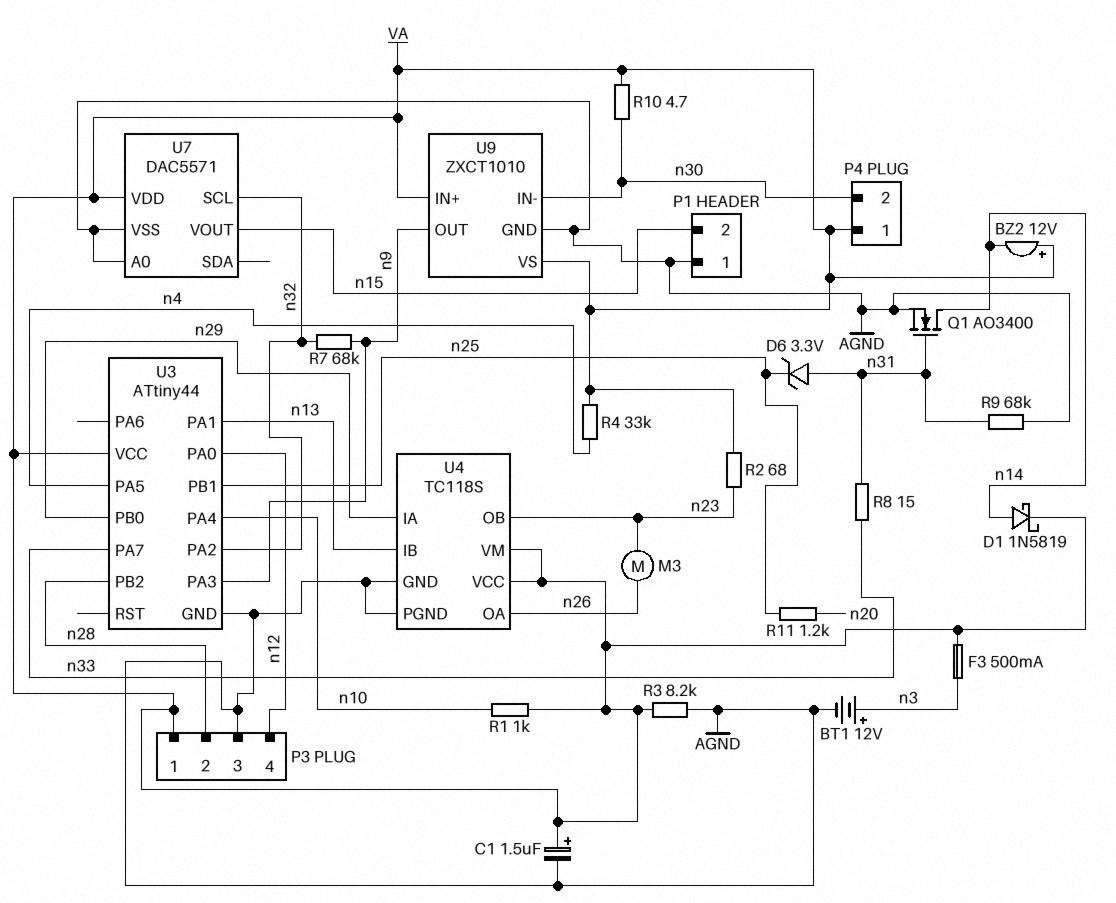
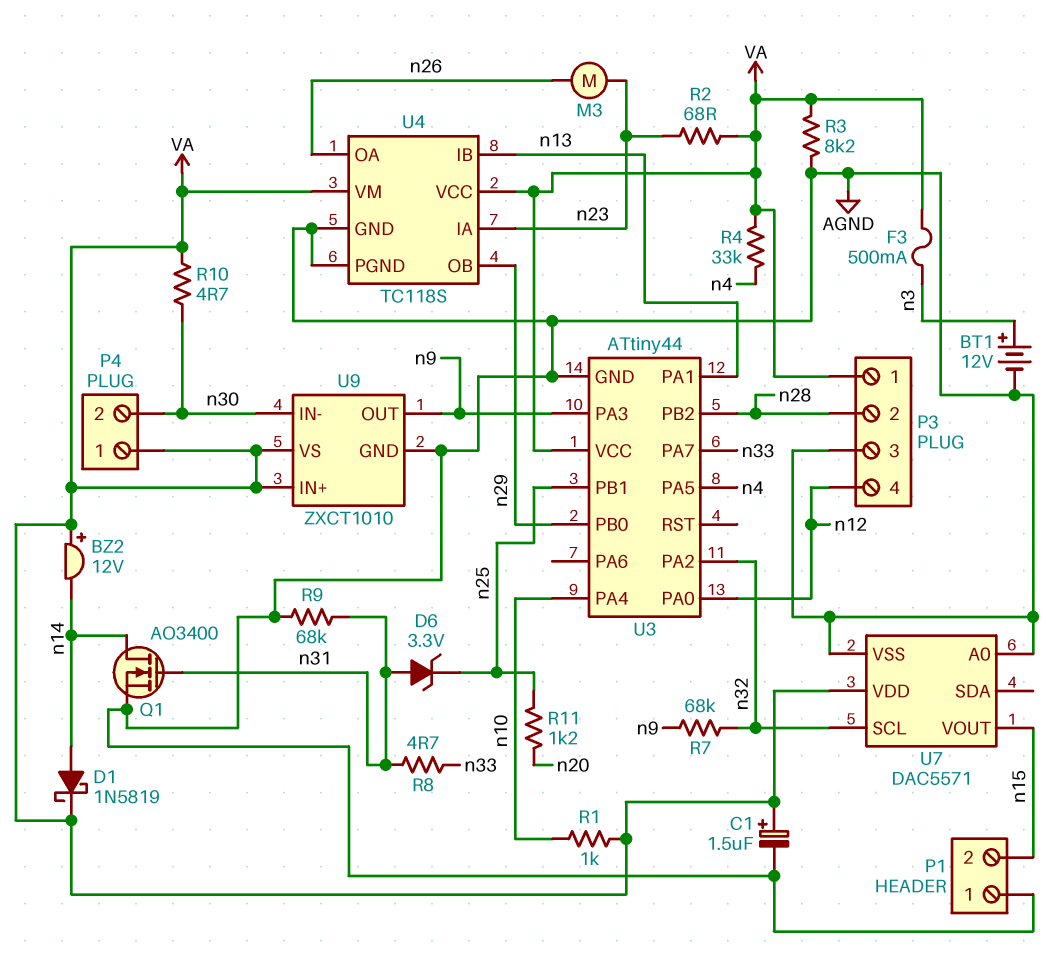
R8: 15 (n31, n33) -> 4.7 (n31, n33)
U4 pin IA: n29 -> n23
U4 pin OB: n23 -> n29

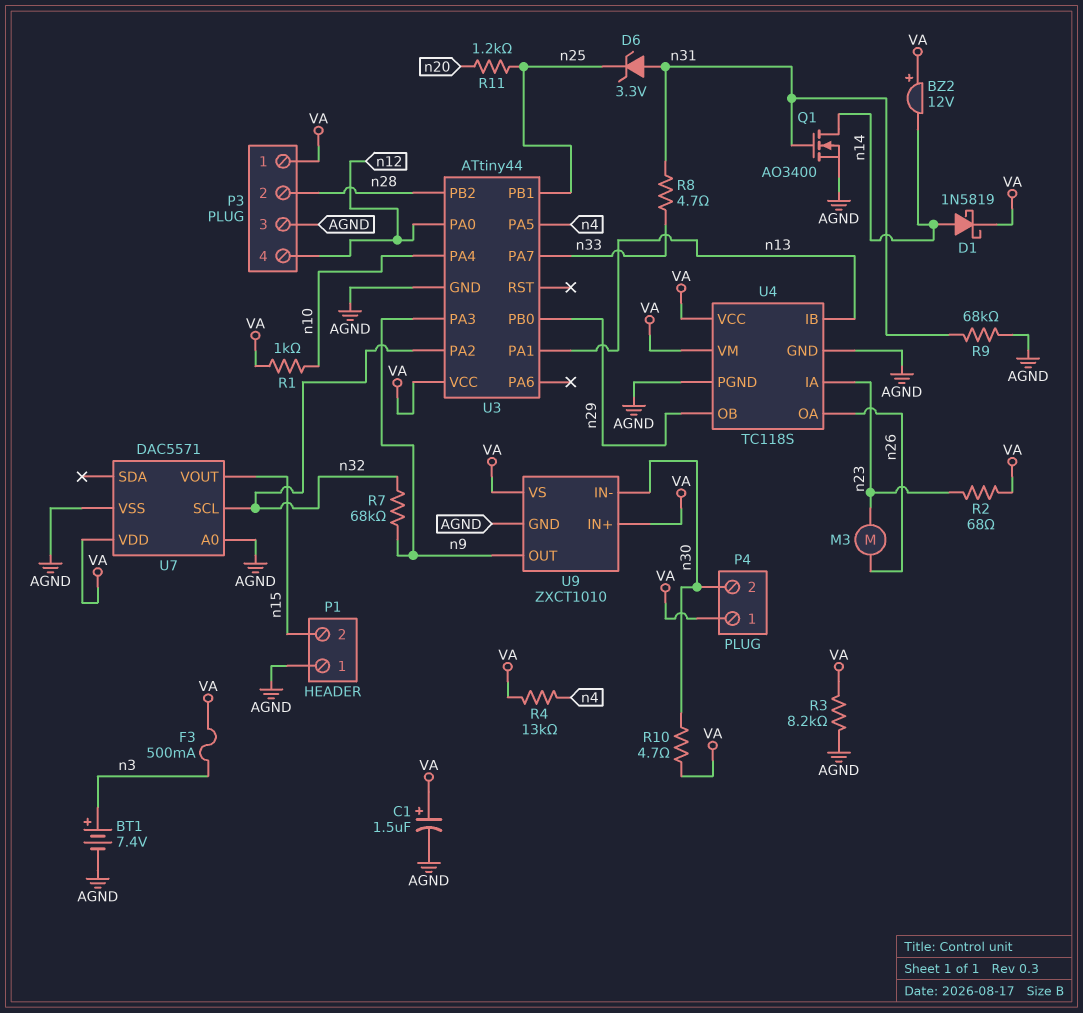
BT1: 12V (plus n3, minus AGND) -> 7.4V (plus n3, minus AGND)
R4: 33k (VA, n4) -> 13k (VA, n4)

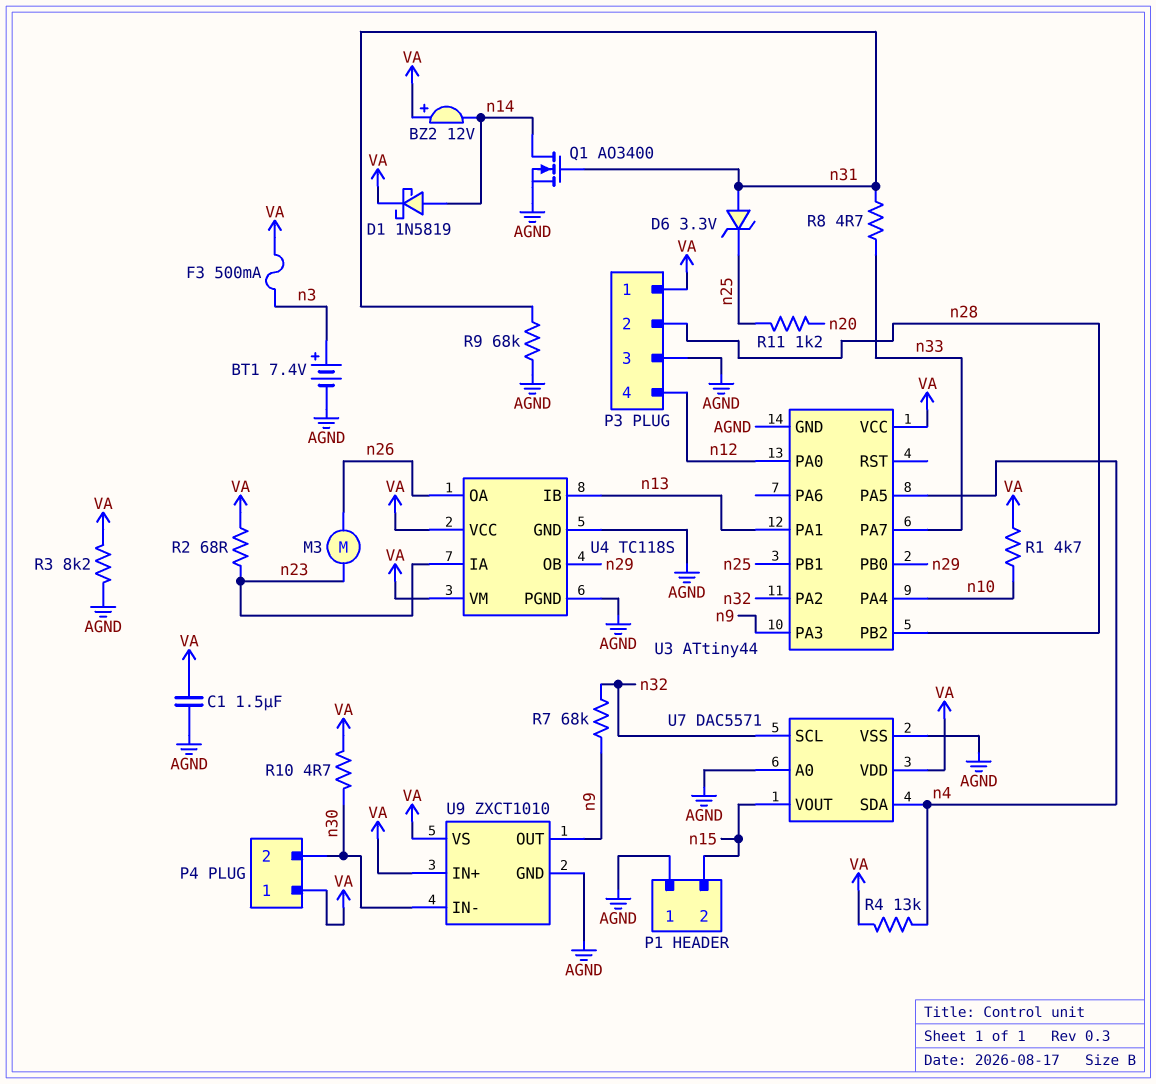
C1: 1.5uF (plus VA, minus AGND) -> 1.5uF (AGND, VA)
R1: 1k (VA, n10) -> 4.7k (VA, n10)
U7 pin SDA: none -> n4

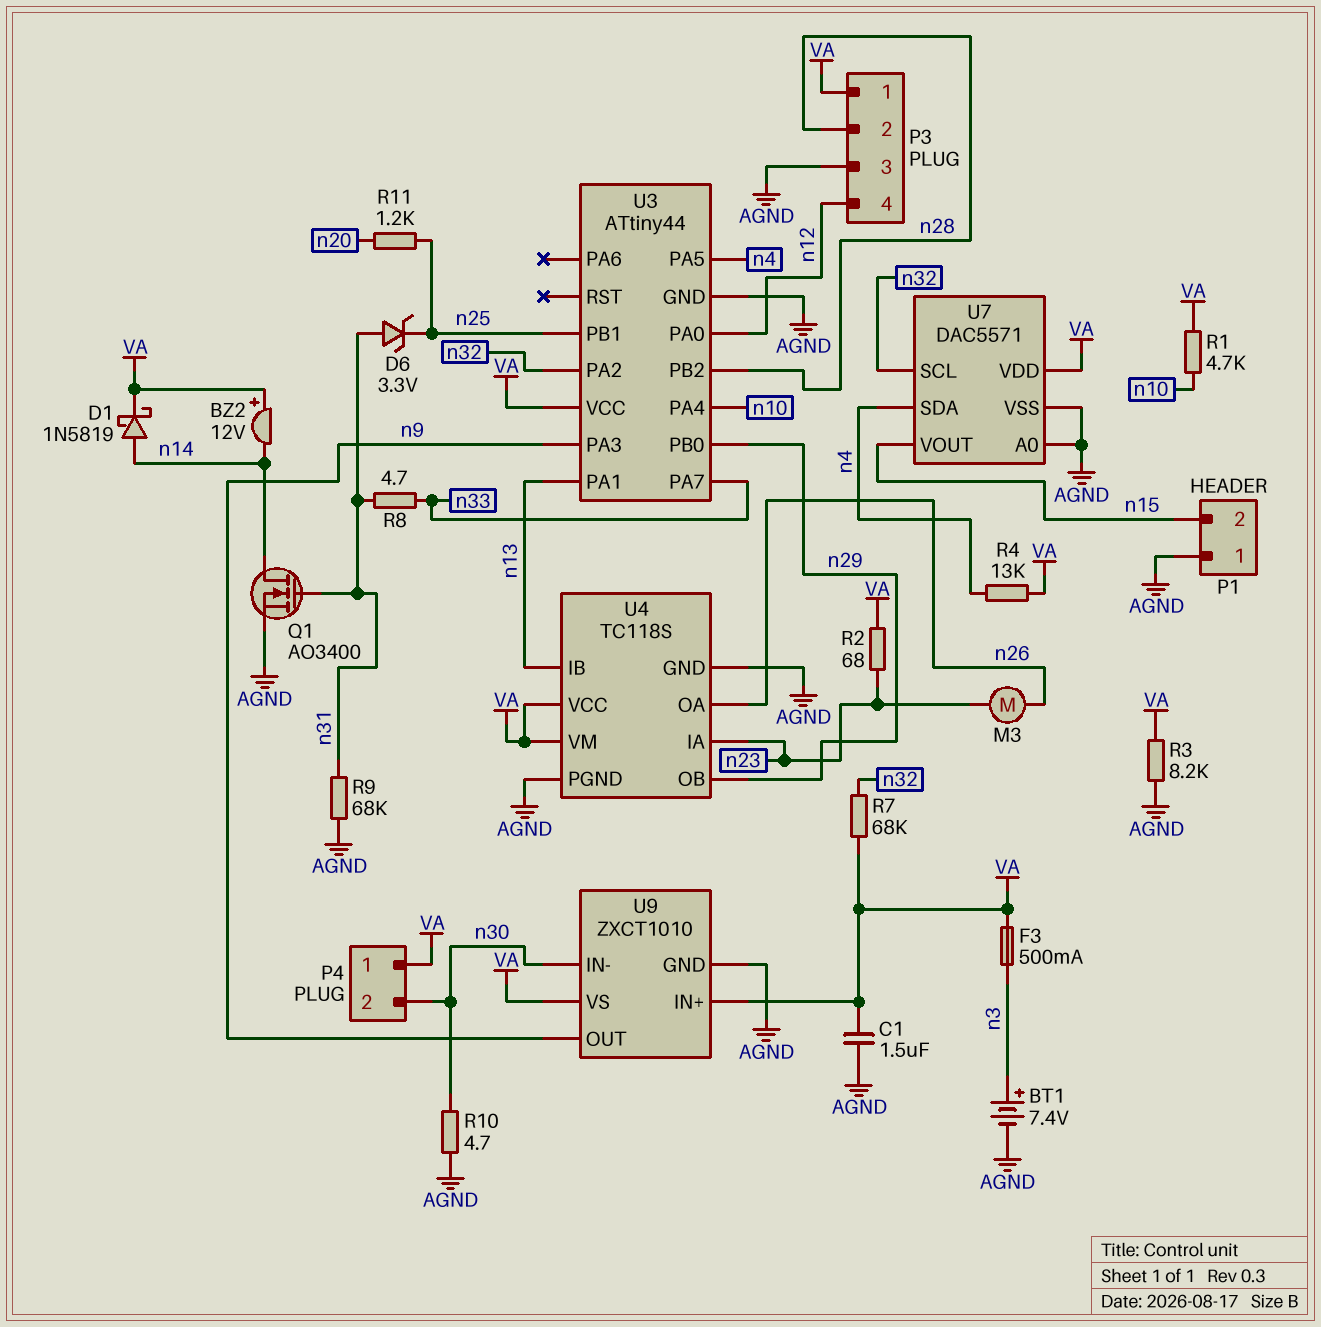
R7: 68k (n9, n32) -> 68k (VA, n32)
R10: 4.7 (VA, n30) -> 4.7 (AGND, n30)

